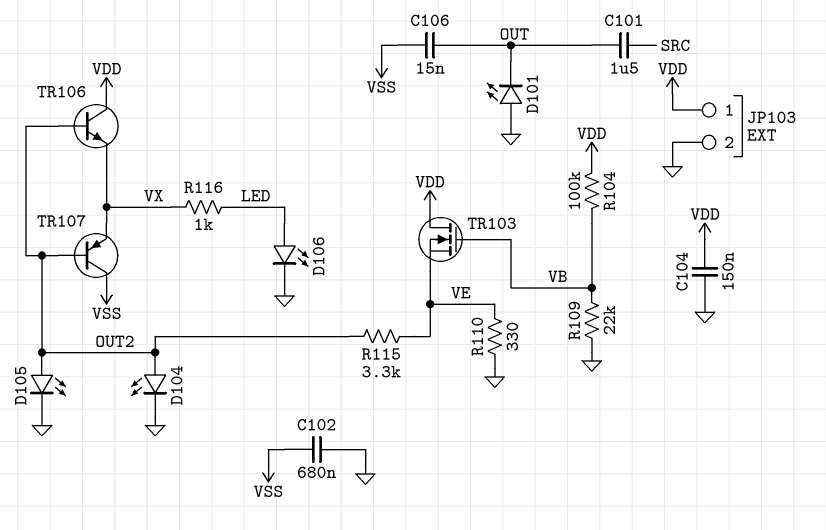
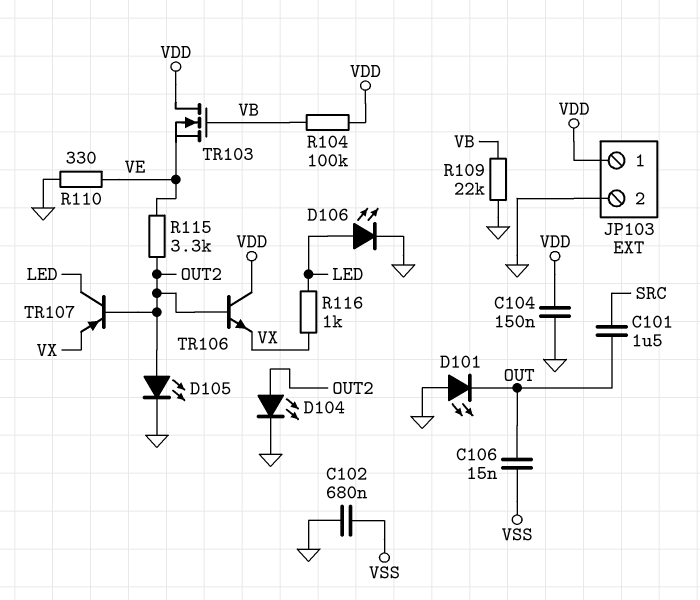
TR107: PNP (B OUT2, C VSS, E VX) -> PNP (B OUT2, C LED, E VX)

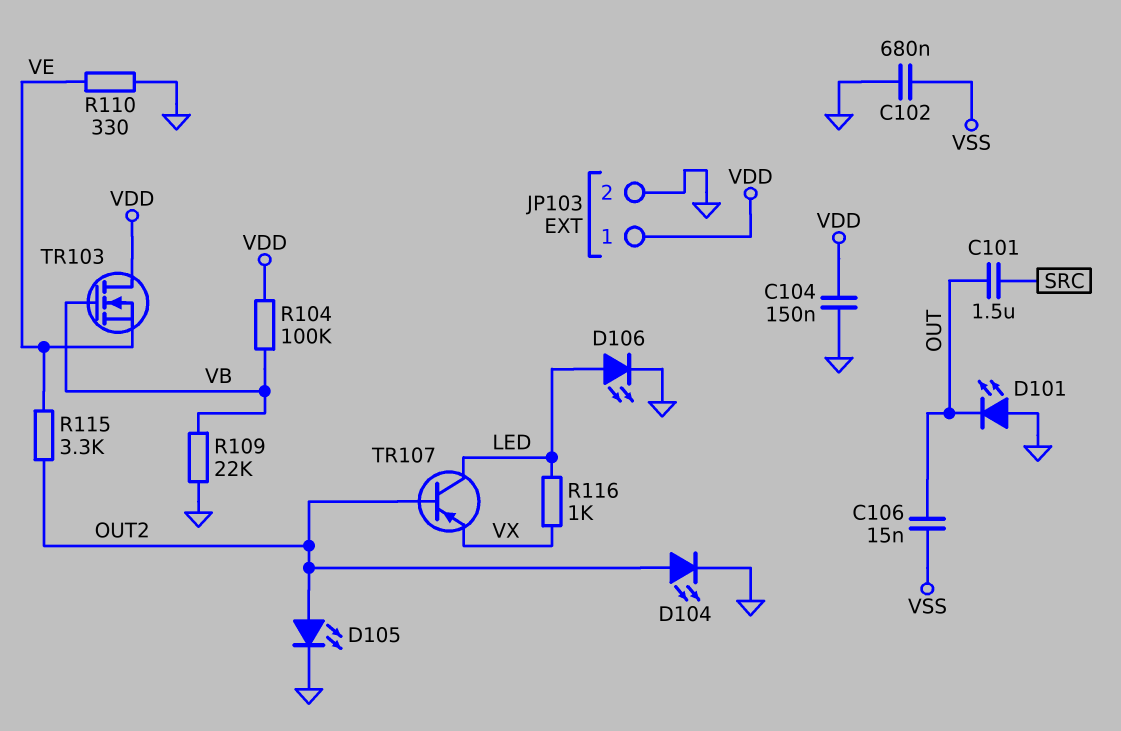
TR106: NPN (B OUT2, C VDD, E VX) -> none

